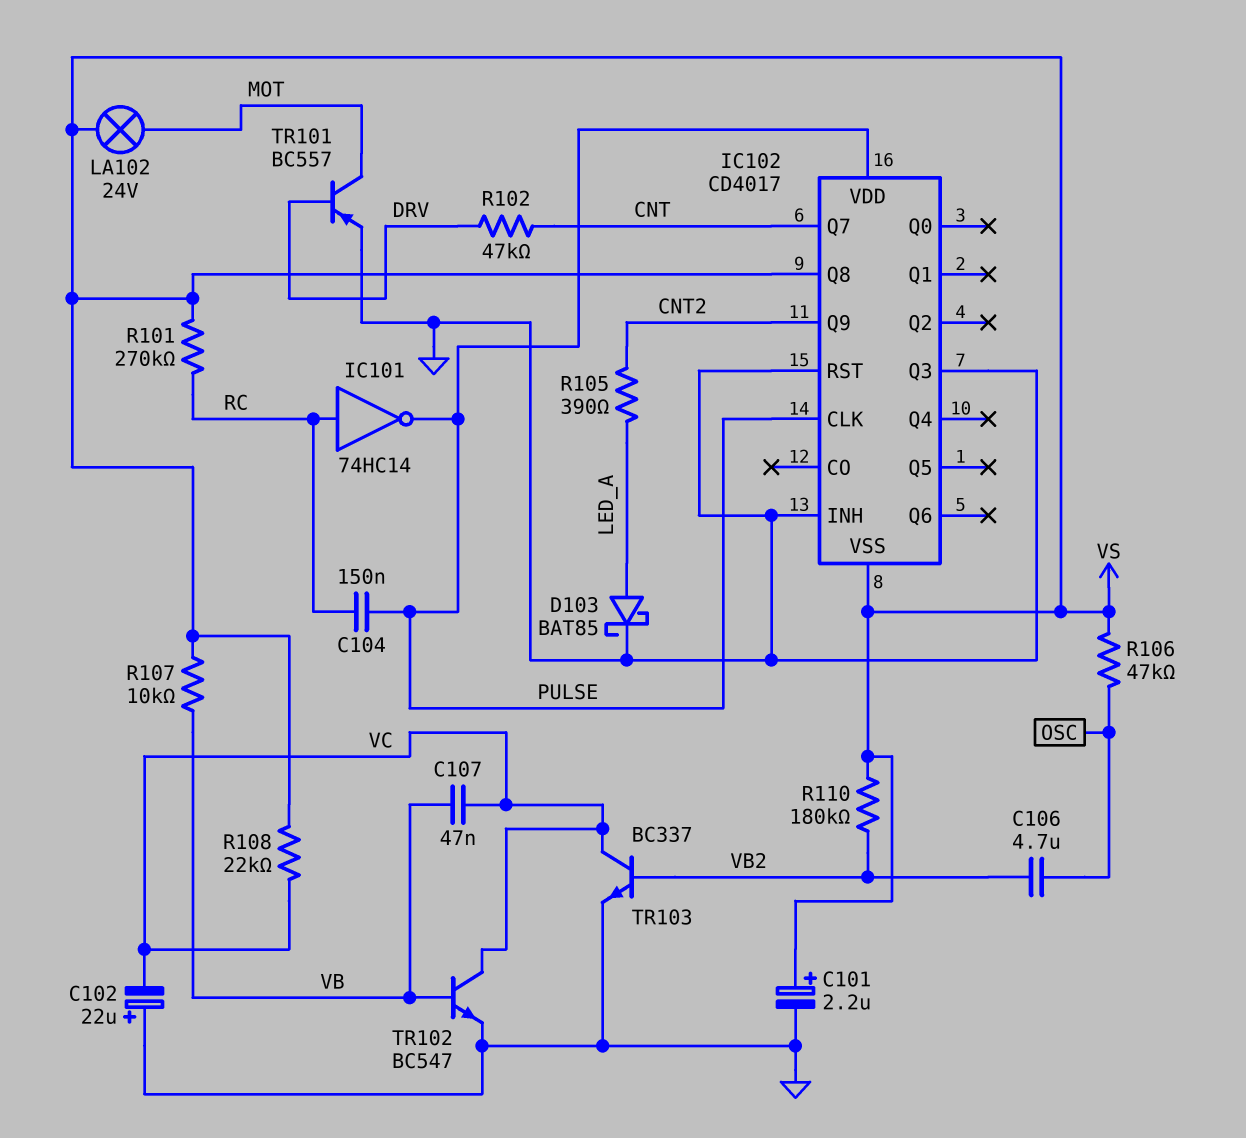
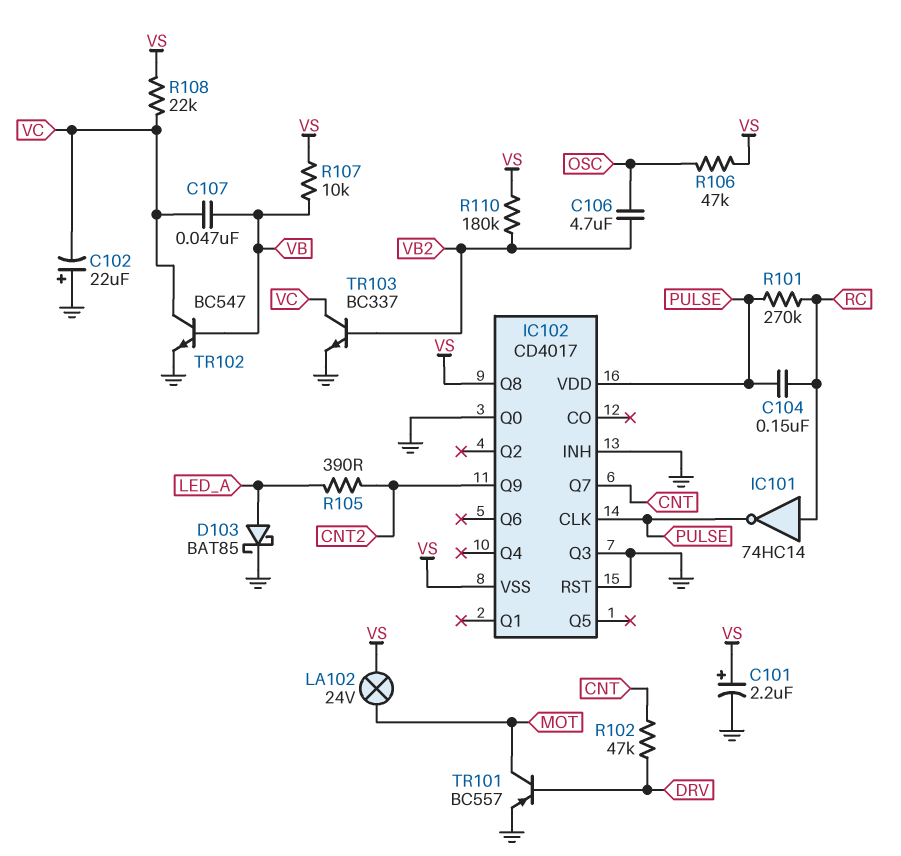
IC102 pin Q0: none -> GND
R101: 270k (RC, VS) -> 270k (PULSE, RC)

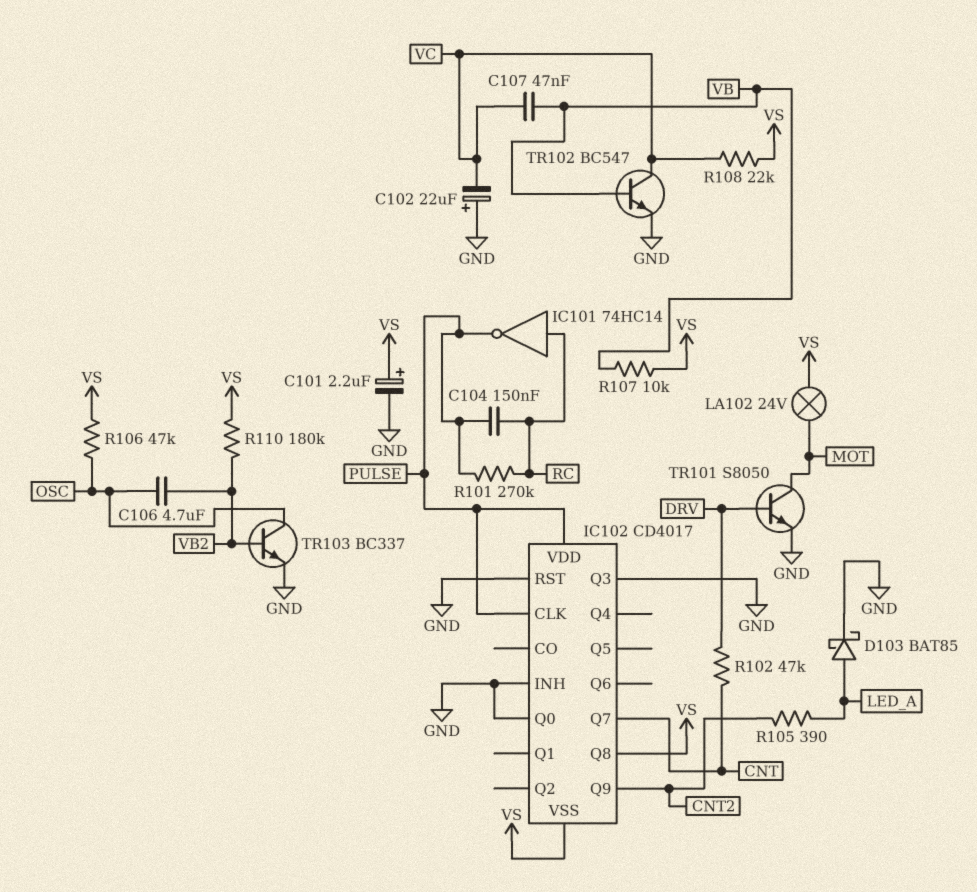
TR101: PNP BC557 (B DRV, C MOT, E GND) -> NPN S8050 (B DRV, C MOT, E GND)
TR103: NPN BC337 (B VB2, C VC, E GND) -> NPN BC337 (B VB2, C OSC, E GND)

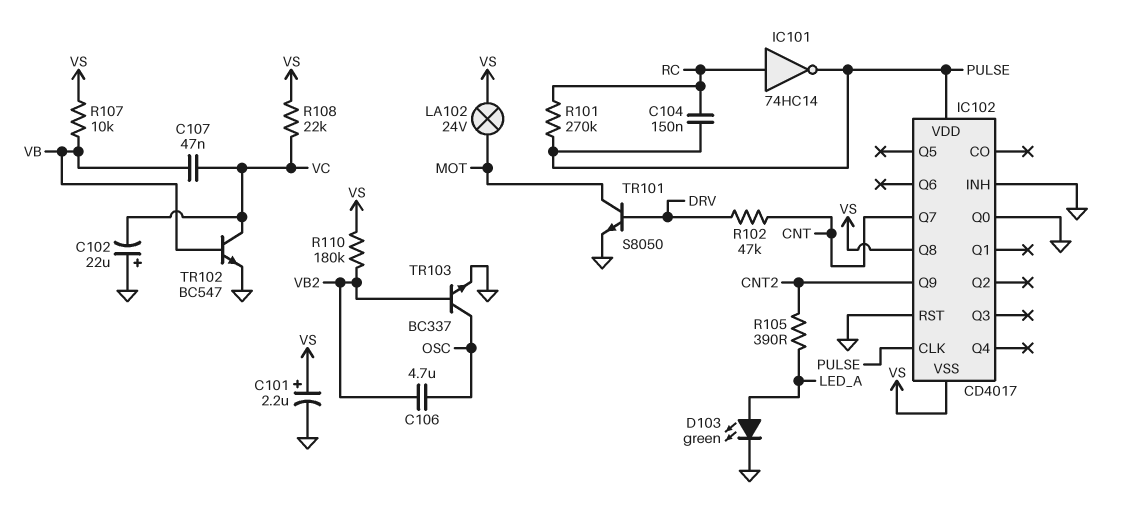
D103: schottky BAT85 (A LED_A, K GND) -> LED green (A LED_A, K GND)
IC102 pin Q3: GND -> none
R106: 47k (OSC, VS) -> none

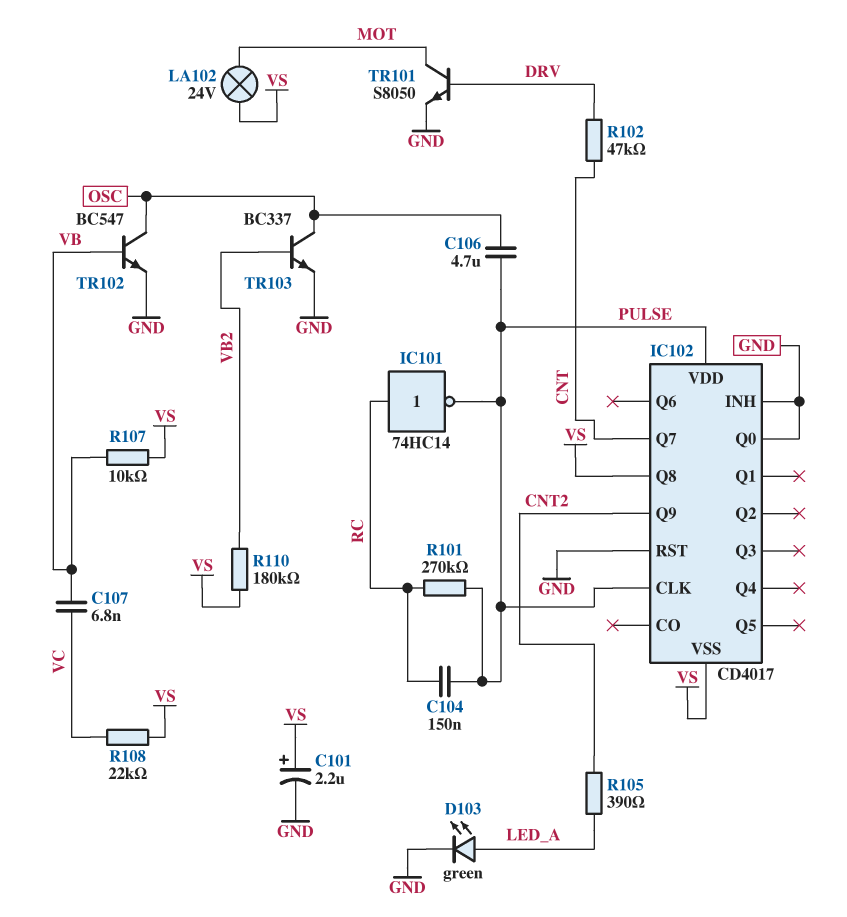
C102: 22uF (plus GND, minus VC) -> none
C106: 4.7uF (OSC, VB2) -> 4.7uF (OSC, PULSE)
C107: 47nF (VB, VC) -> 6.8nF (VB, VC)
TR102: NPN BC547 (B VB, C VC, E GND) -> NPN BC547 (B VB, C OSC, E GND)

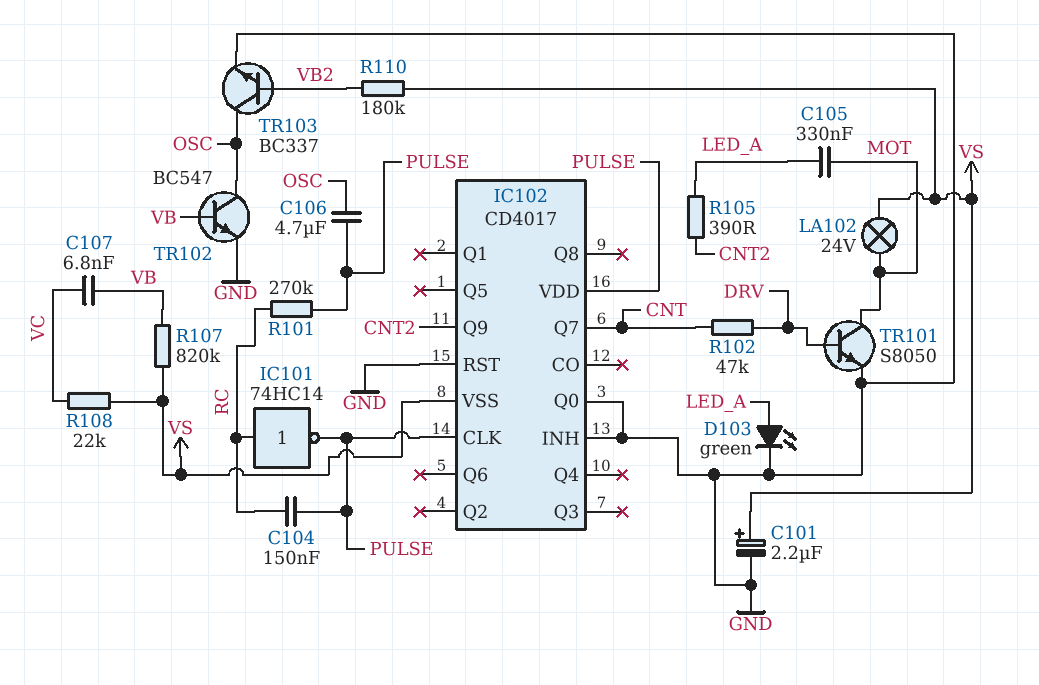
C105: none -> 330nF (LED_A, MOT)
IC102 pin Q8: VS -> none
R107: 10k (VB, VS) -> 820k (VB, VS)

